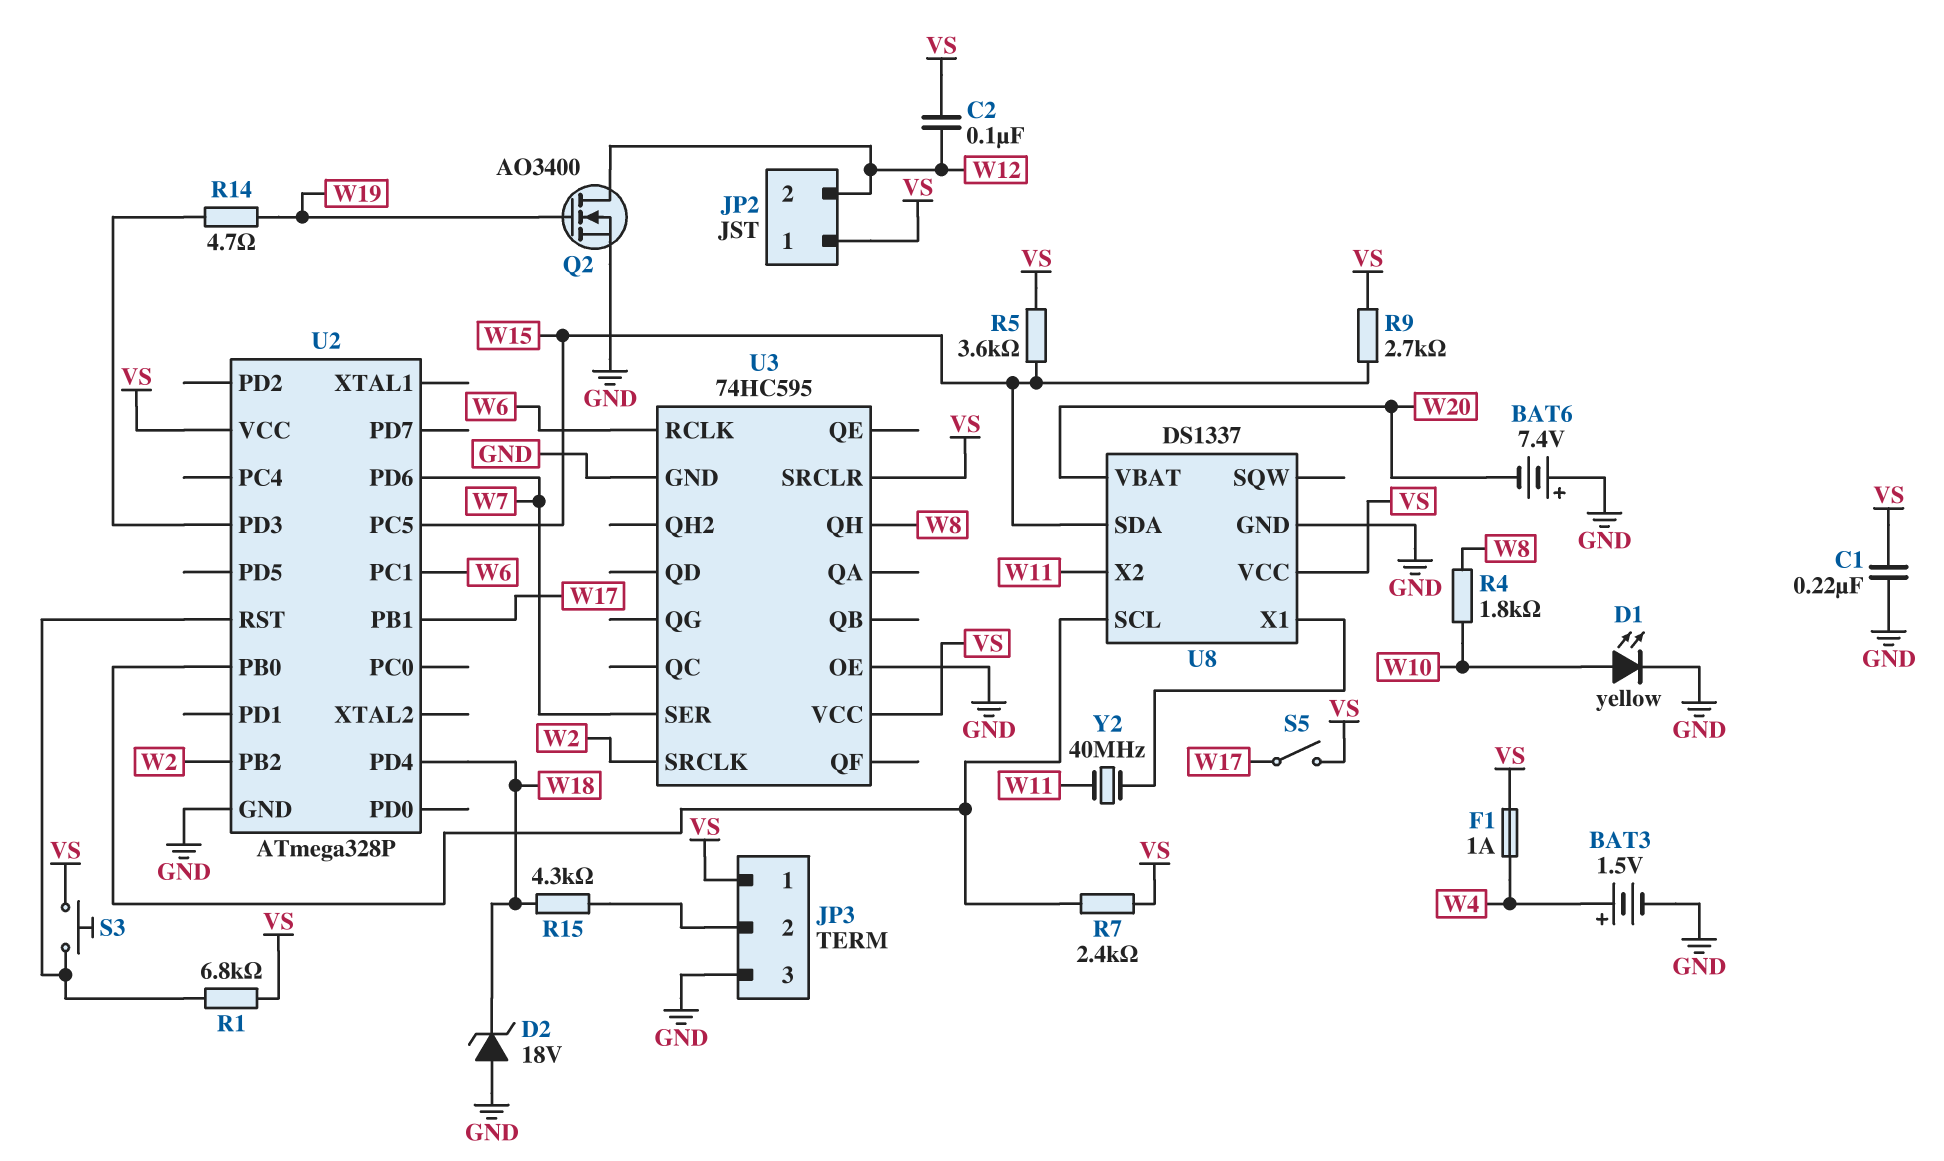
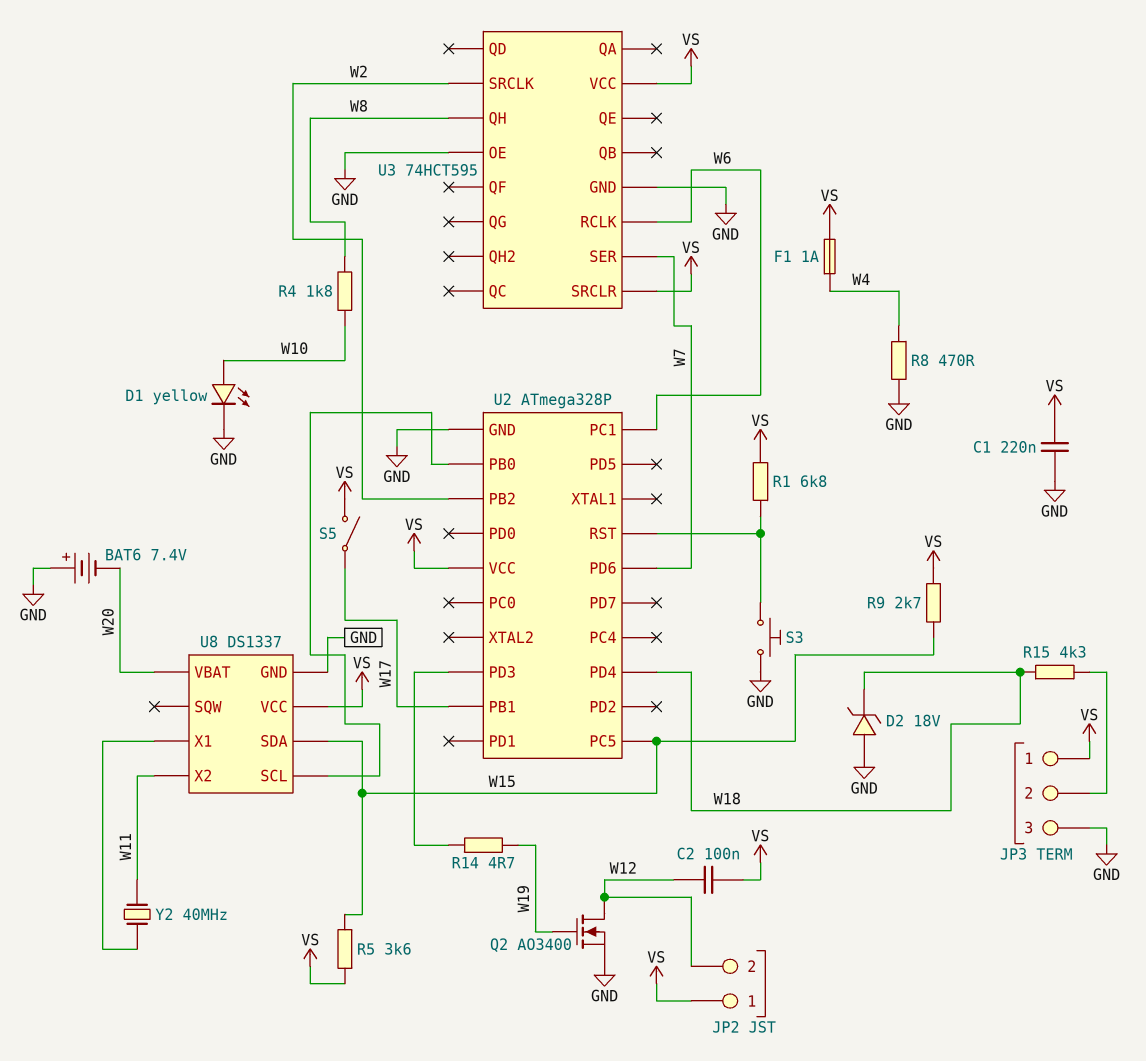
BAT3: 1.5V (plus W4, minus GND) -> none
R7: 2.4k (U2/PB0, VS) -> none
R8: none -> 470 (GND, W4)
S3: button (U2/RST, VS) -> button (GND, U2/RST)
U3: 74HC595 -> 74HCT595

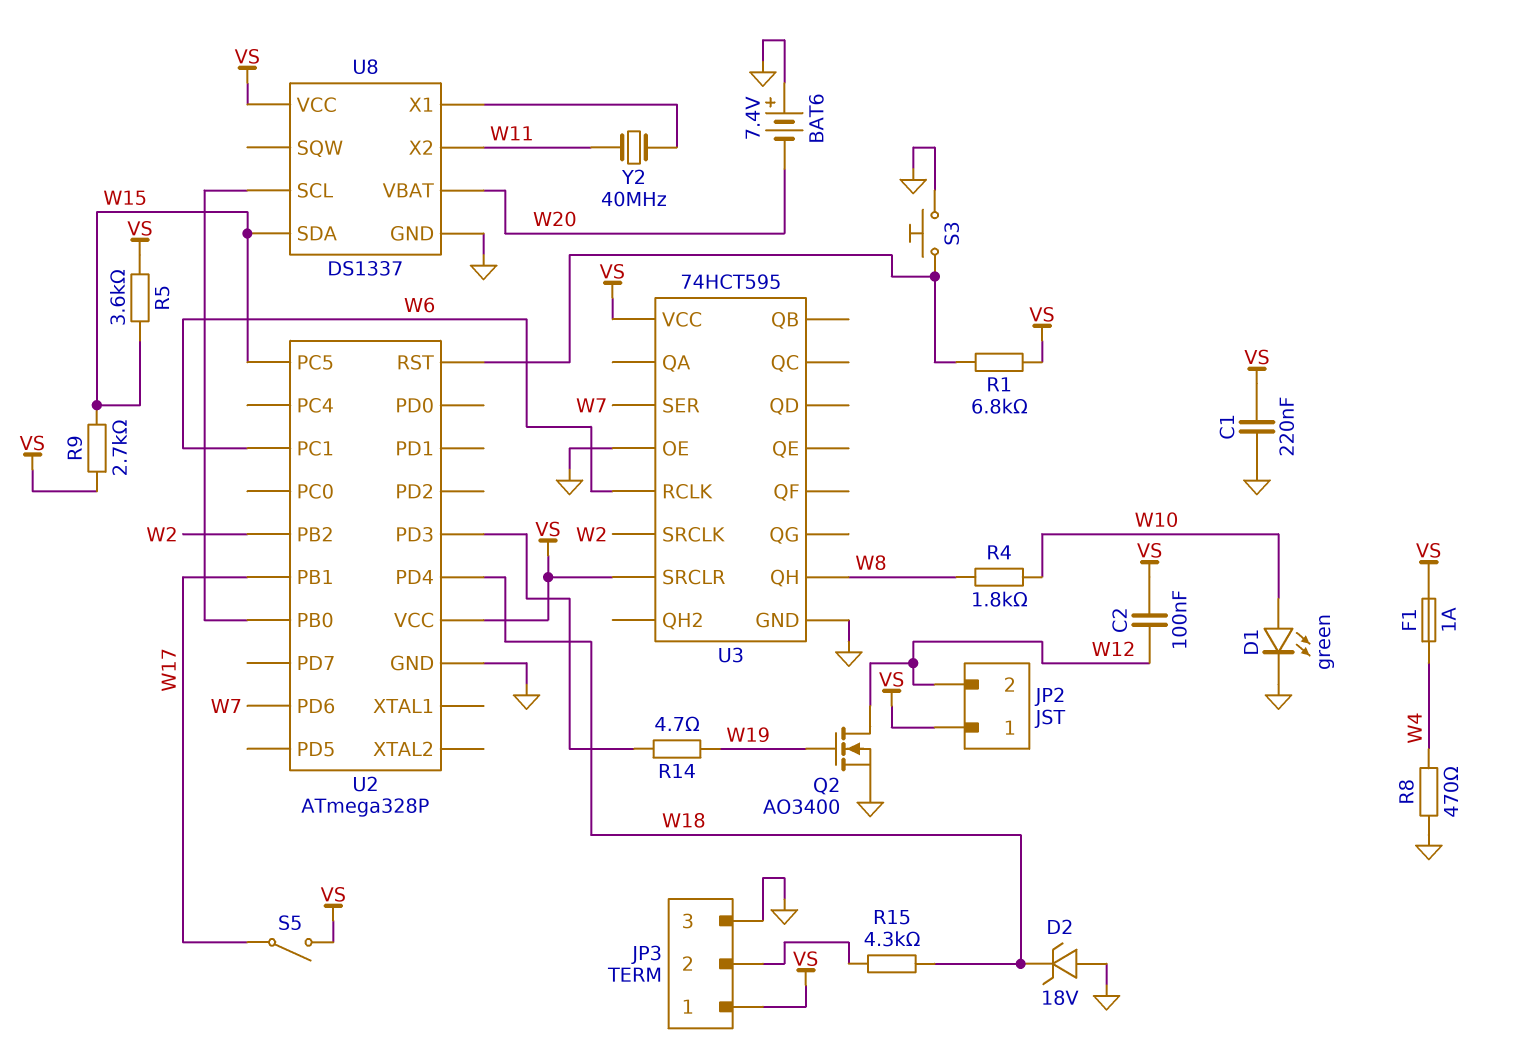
D1: LED yellow (A W10, K GND) -> LED green (A W10, K GND)

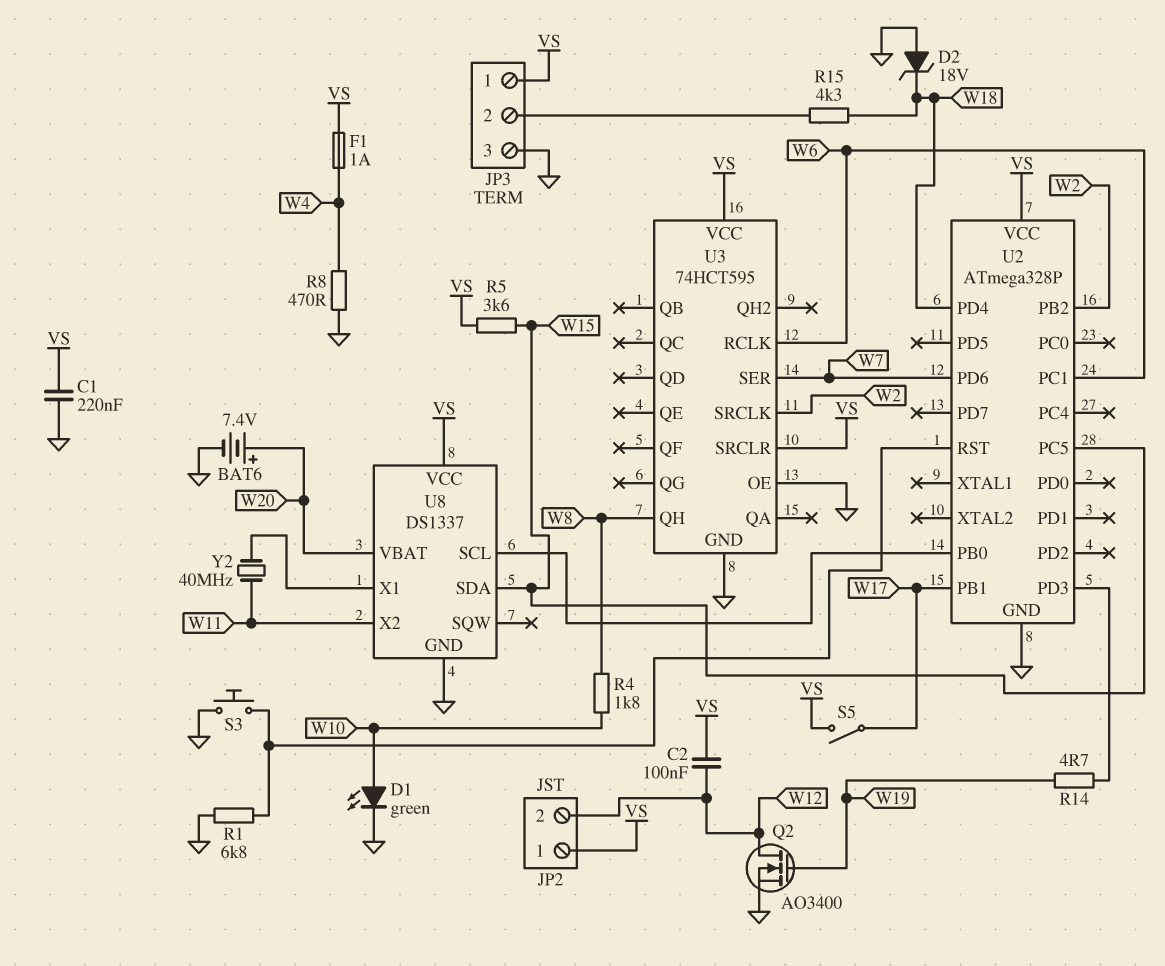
BAT6: 7.4V (plus GND, minus W20) -> 7.4V (plus W20, minus GND)
R1: 6.8k (U2/RST, VS) -> 6.8k (GND, U2/RST)
R9: 2.7k (VS, W15) -> none

